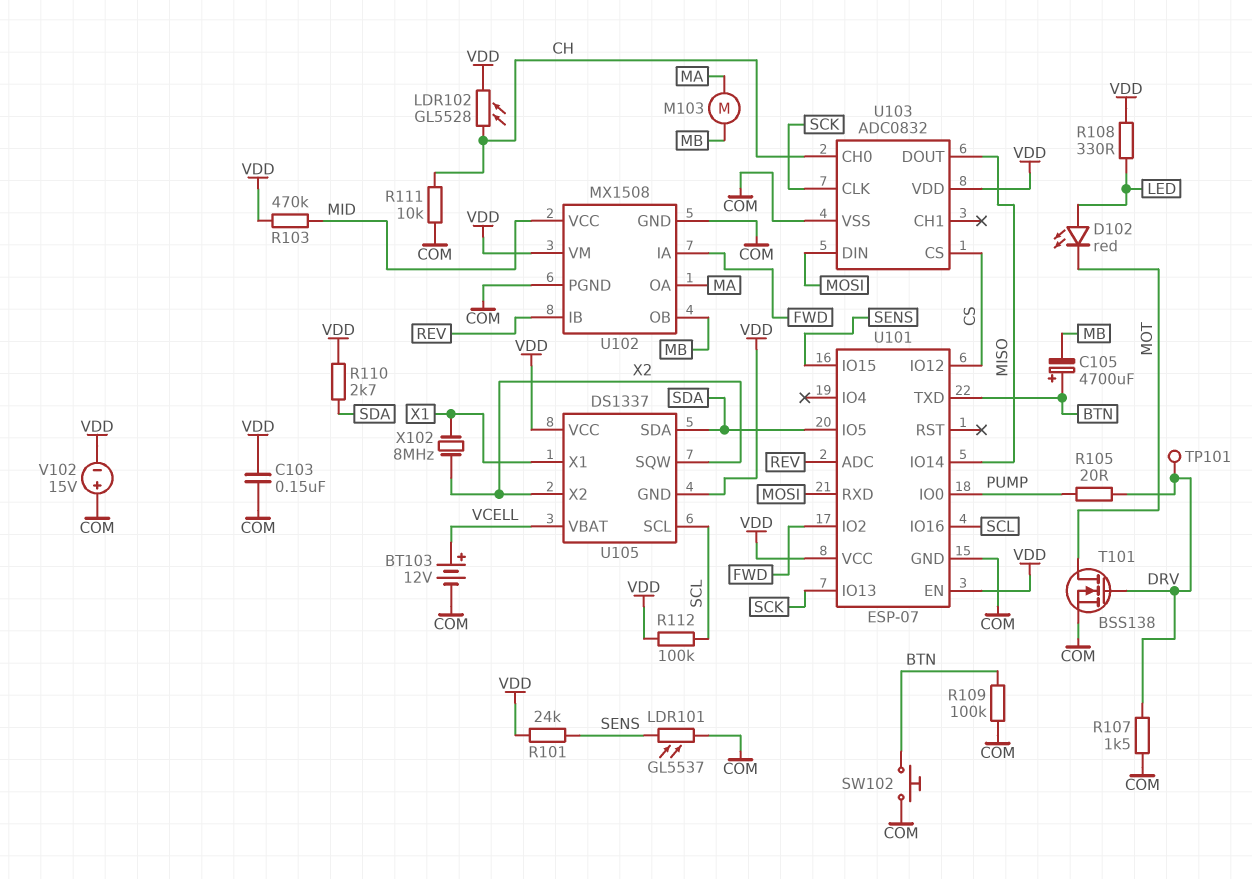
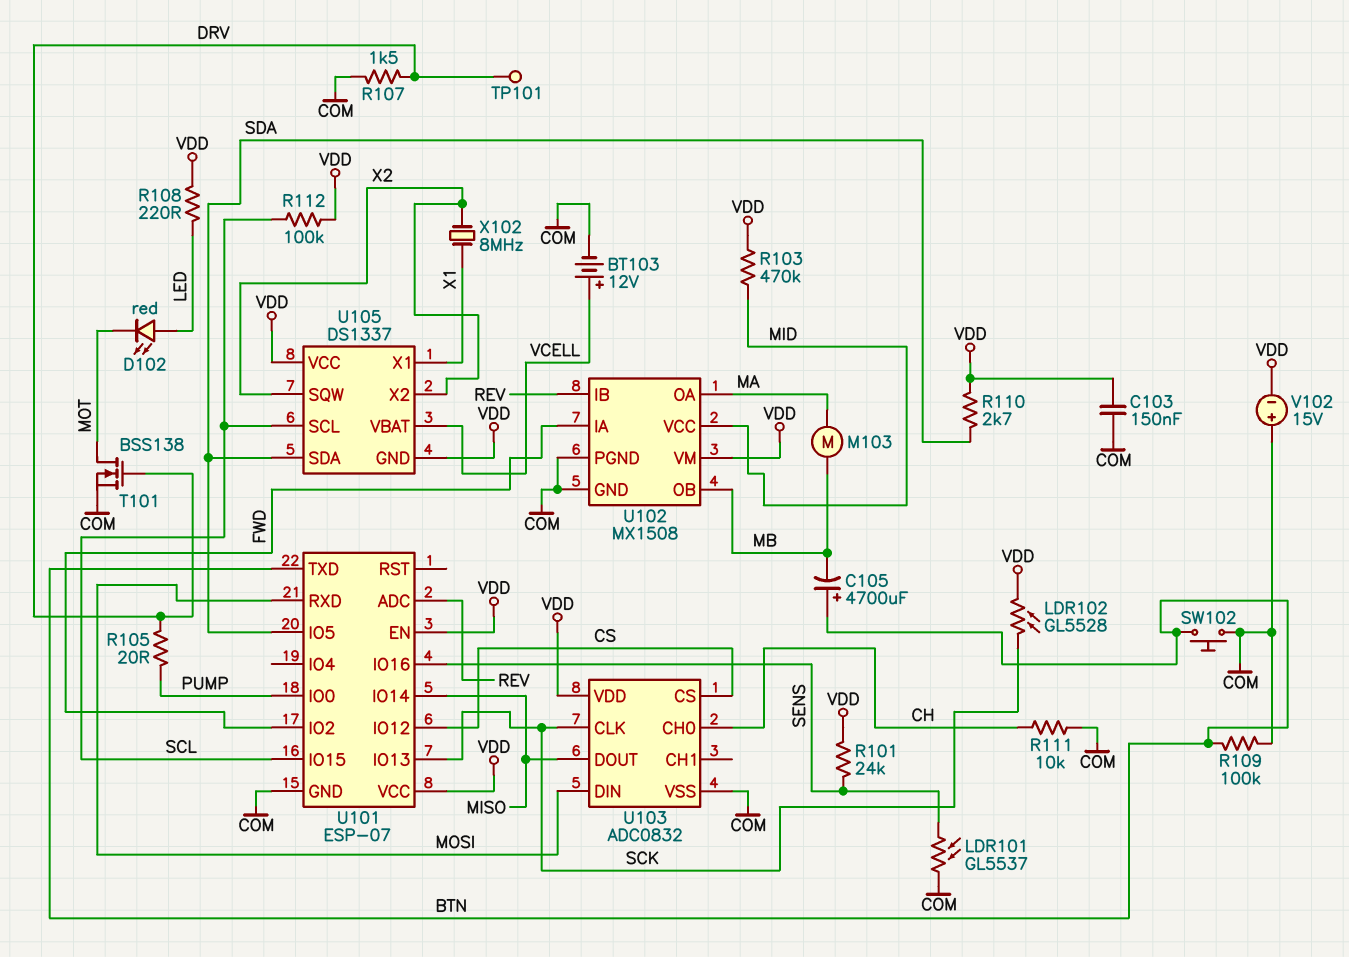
LDR102: GL5528 (CH, VDD) -> GL5528 (SCK, VDD)
R108: 330 (LED, VDD) -> 220 (LED, VDD)
U101 pin IO15: SENS -> SCL
U101 pin IO16: SCL -> SENS

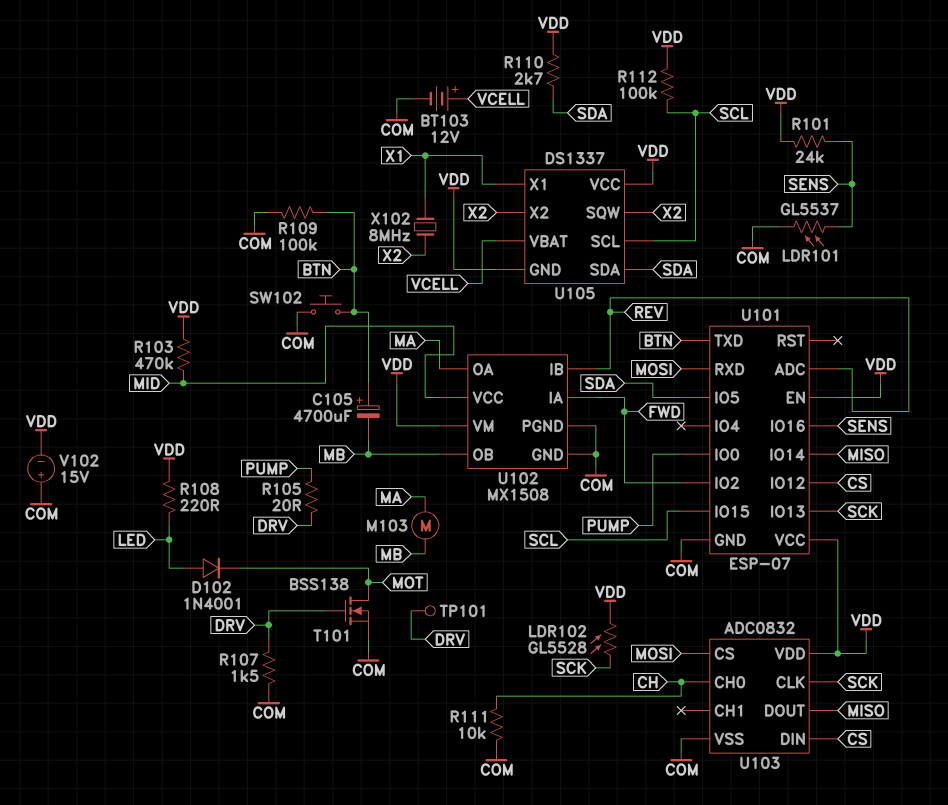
C103: 150nF (COM, VDD) -> none
D102: LED red (A LED, K MOT) -> diode 1N4001 (A LED, K MOT)
U103 pin CS: CS -> MOSI
U103 pin DIN: MOSI -> CS

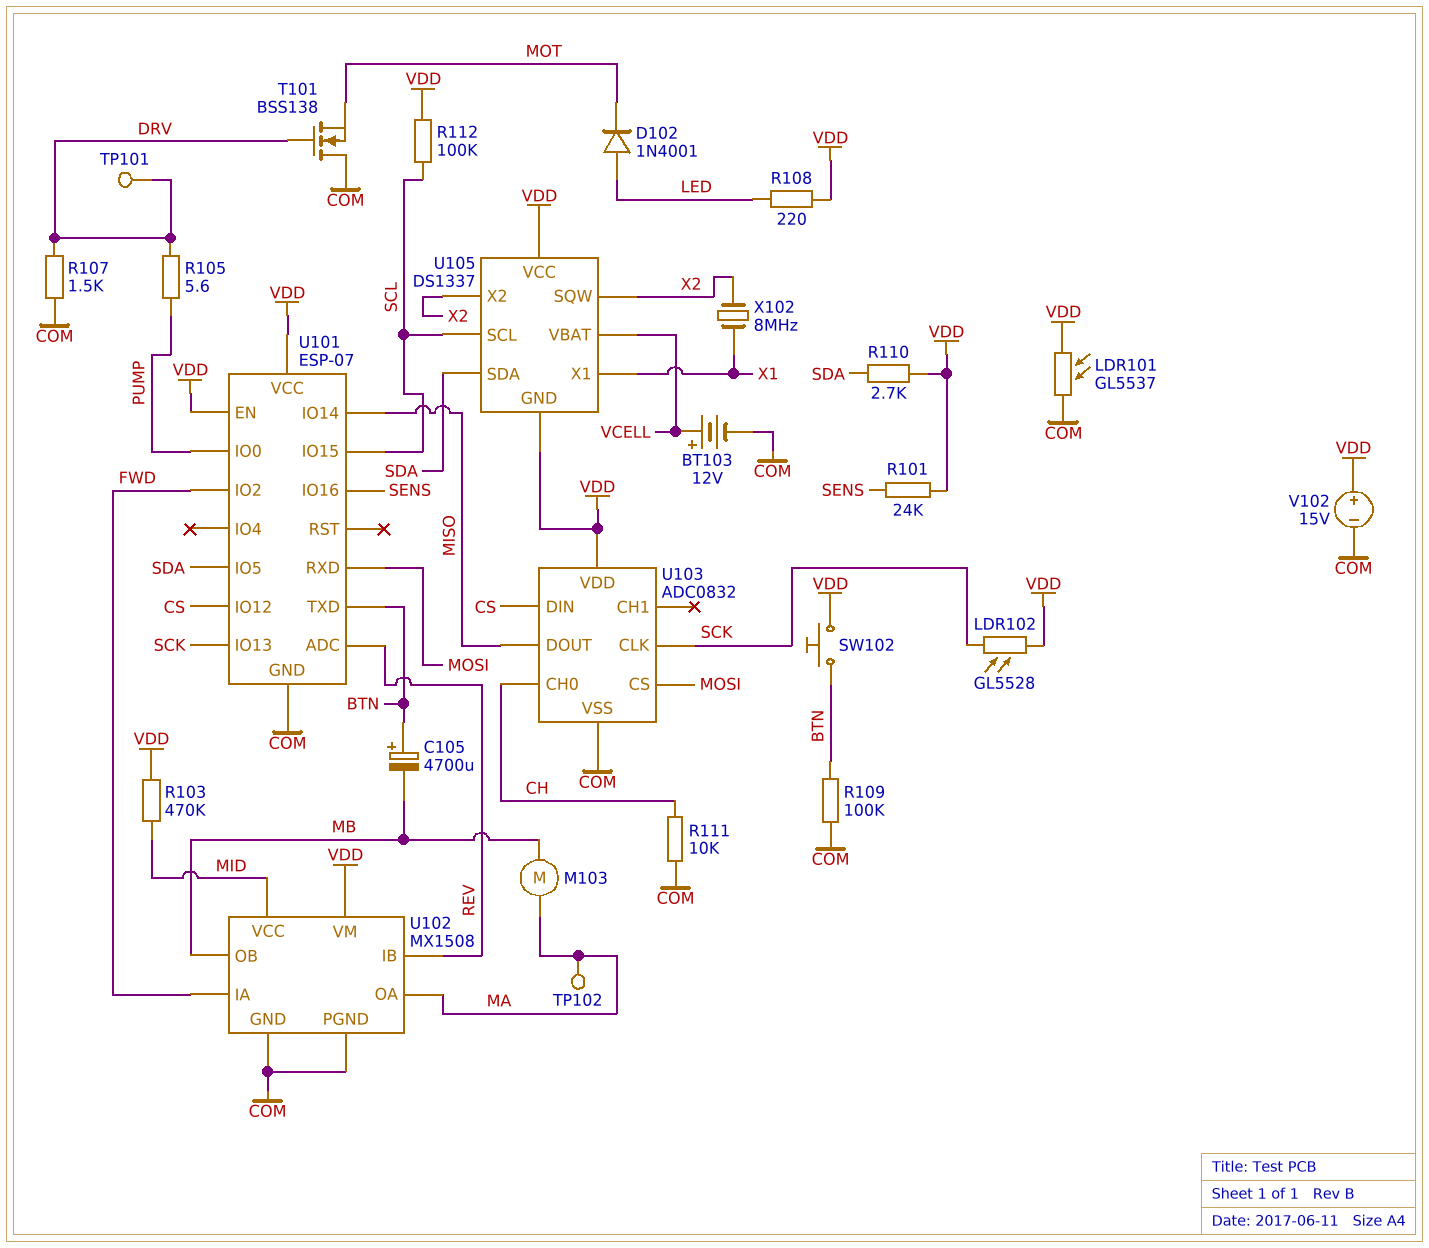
LDR101: GL5537 (COM, SENS) -> GL5537 (COM, VDD)
R105: 20 (DRV, PUMP) -> 5.6 (DRV, PUMP)
SW102: button (BTN, COM) -> button (BTN, VDD)
T101: NMOS BSS138 (G DRV, D MOT, S COM) -> NMOS BSS138 (G DRV, D COM, S MOT)
TP102: none -> test point (MA)
V102: 15V (plus COM, minus VDD) -> 15V (plus VDD, minus COM)

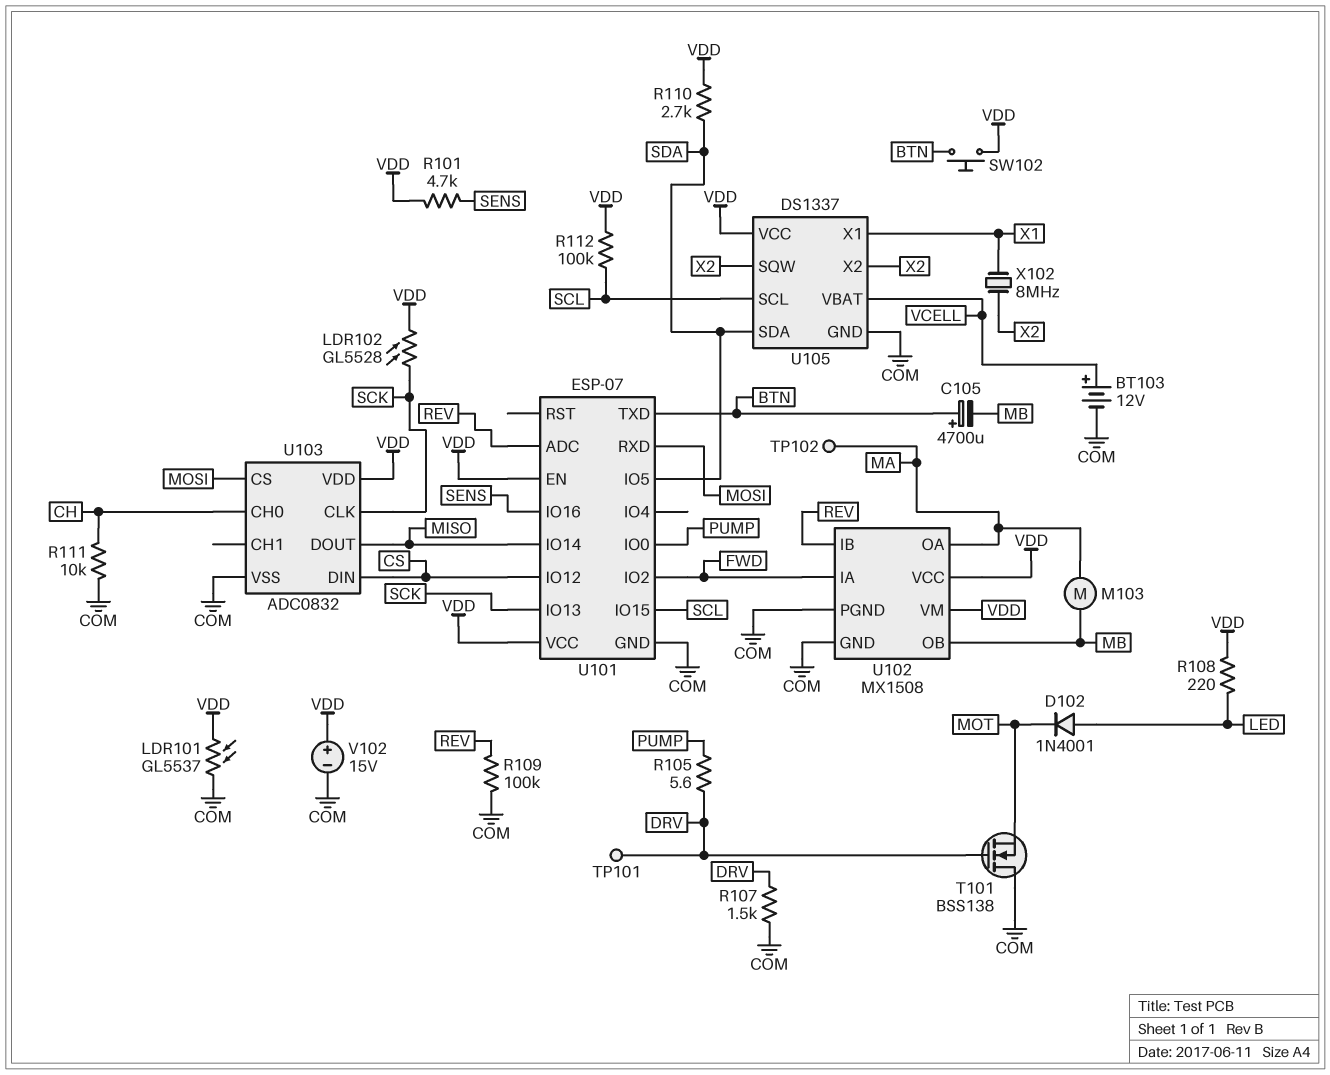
R101: 24k (SENS, VDD) -> 4.7k (SENS, VDD)
R103: 470k (MID, VDD) -> none
R109: 100k (BTN, COM) -> 100k (COM, REV)
U102 pin VCC: MID -> VDD
U105 pin GND: VDD -> COM

